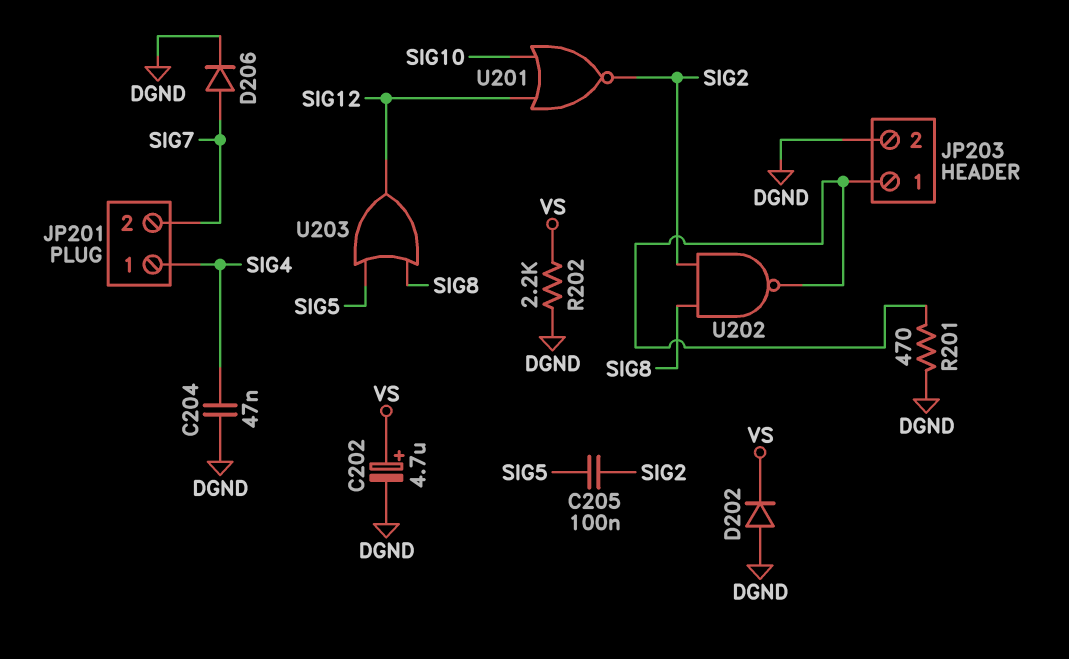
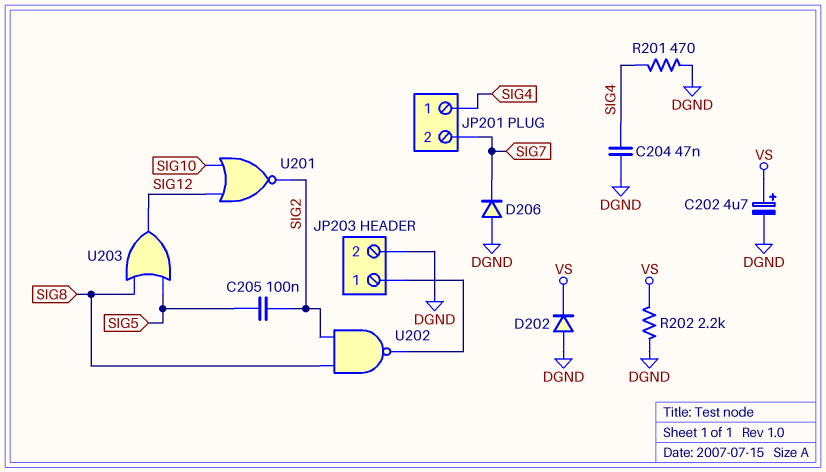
D206: diode (A SIG7, K DGND) -> diode (A DGND, K SIG7)
R201: 470 (DGND, JP203/1) -> 470 (DGND, SIG4)

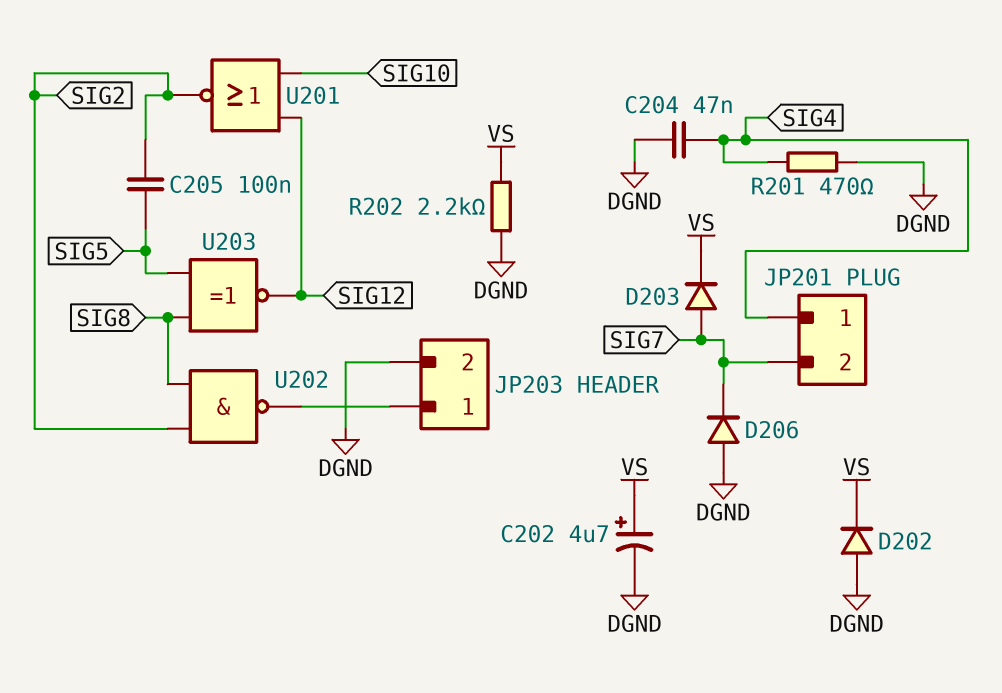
D203: none -> diode (A SIG7, K VS)
U203: OR (in SIG5, in SIG8, out SIG12) -> XNOR (in SIG5, in SIG8, out SIG12)

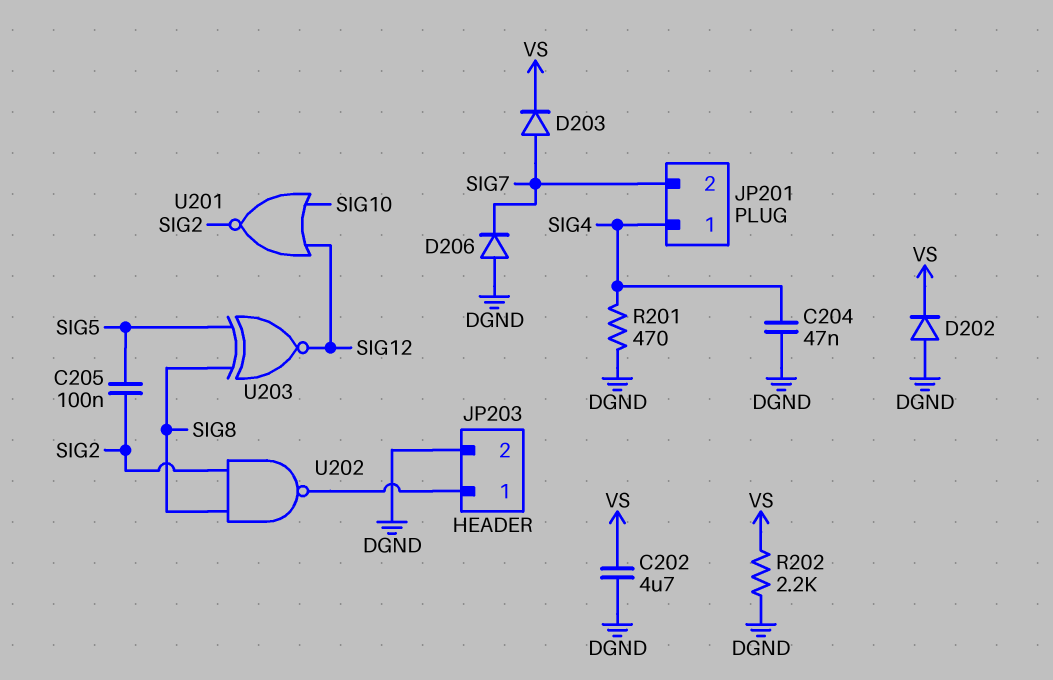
C202: 4.7uF (plus VS, minus DGND) -> 4.7uF (DGND, VS)

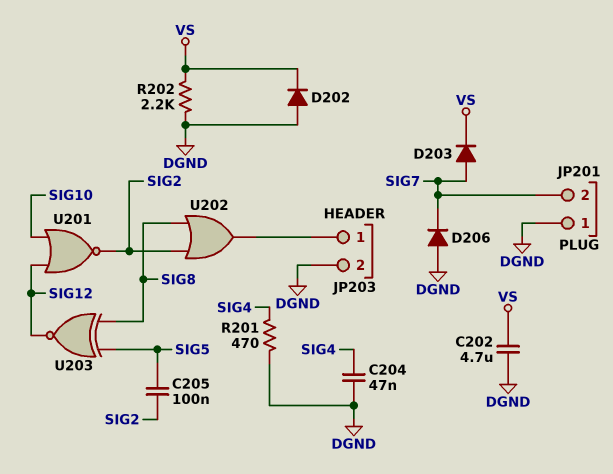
JP201 pin 1: SIG4 -> DGND
U202: NAND (in SIG2, in SIG8, out JP203/1) -> OR (in SIG2, in SIG8, out JP203/1)

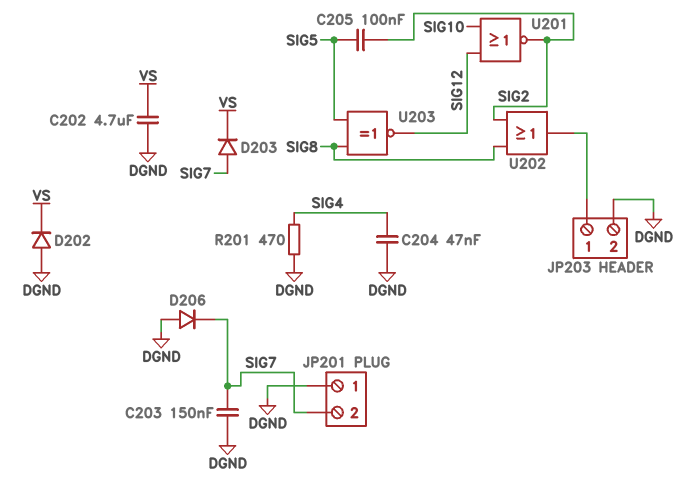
C203: none -> 150nF (DGND, SIG7)
R202: 2.2k (DGND, VS) -> none

